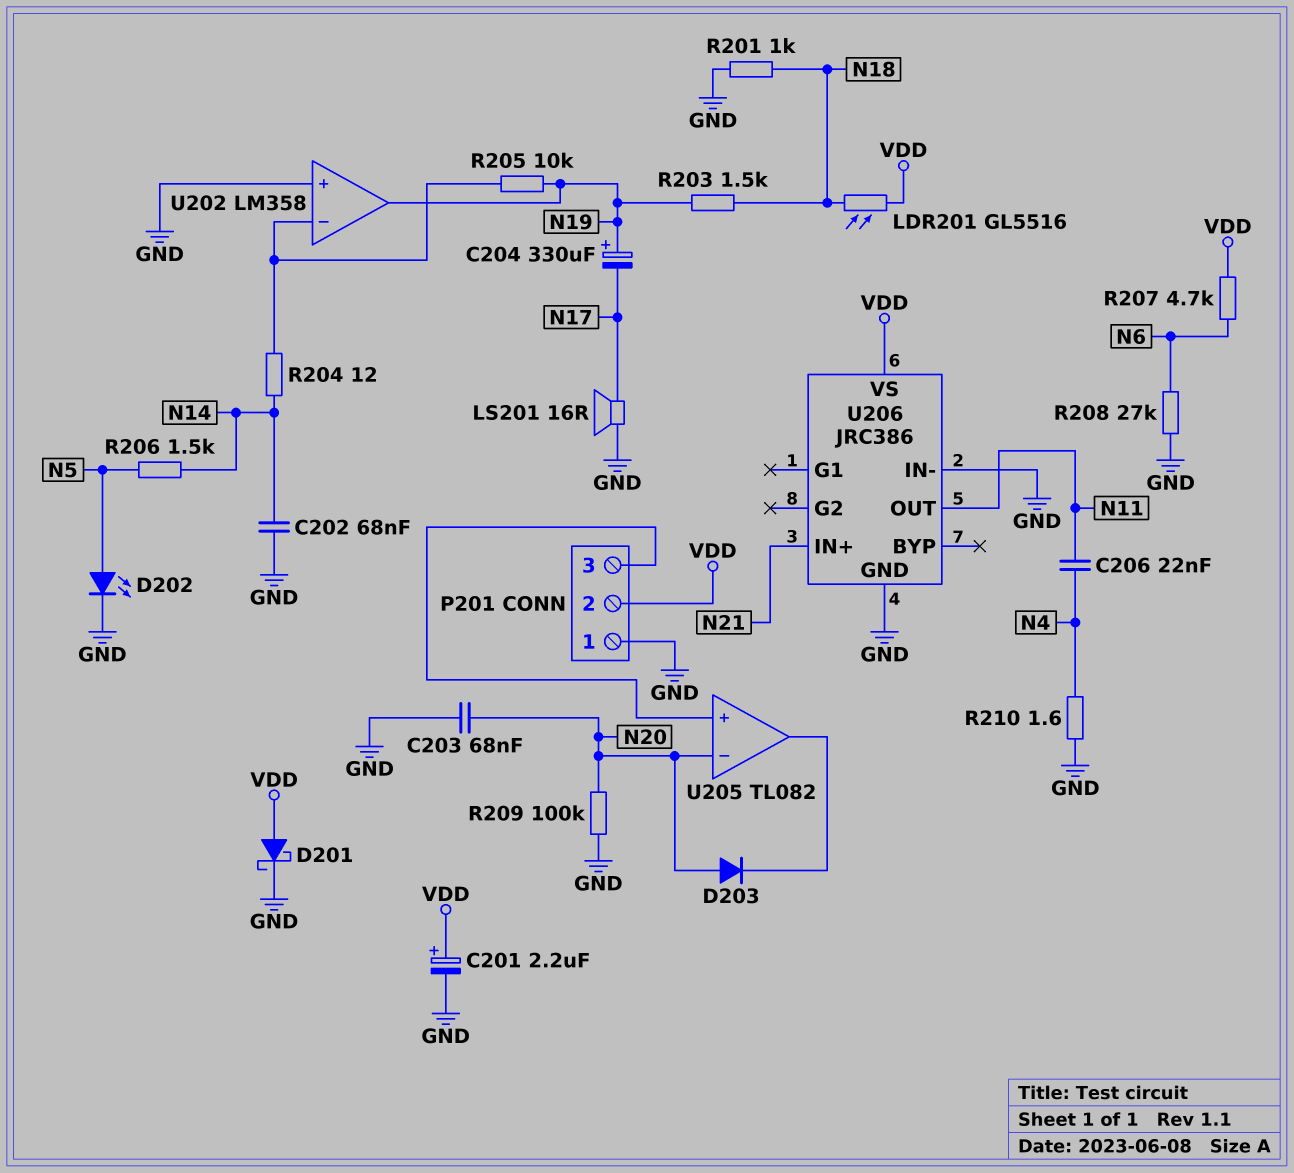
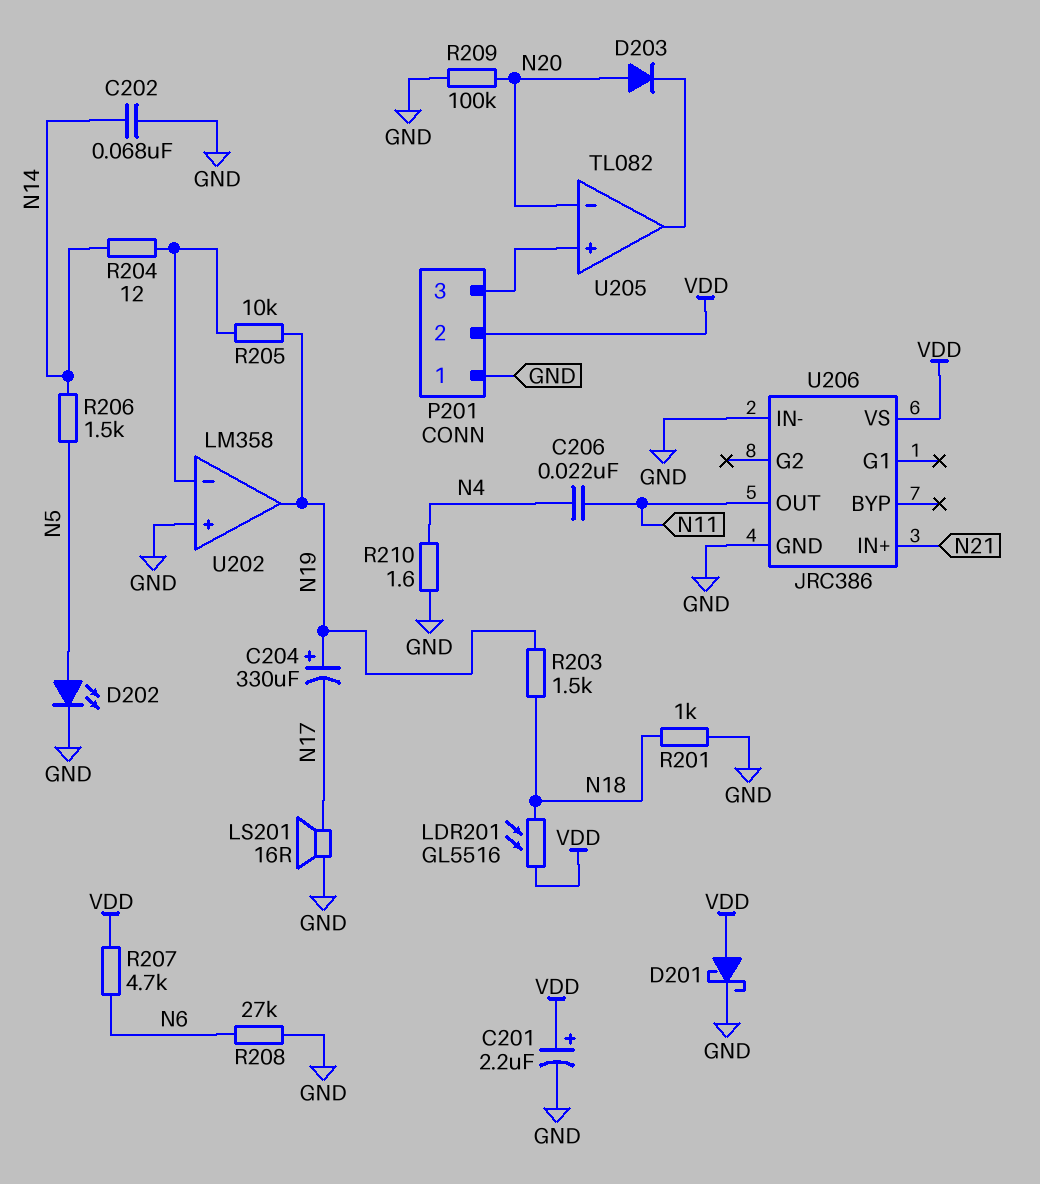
C203: 68nF (GND, N20) -> none

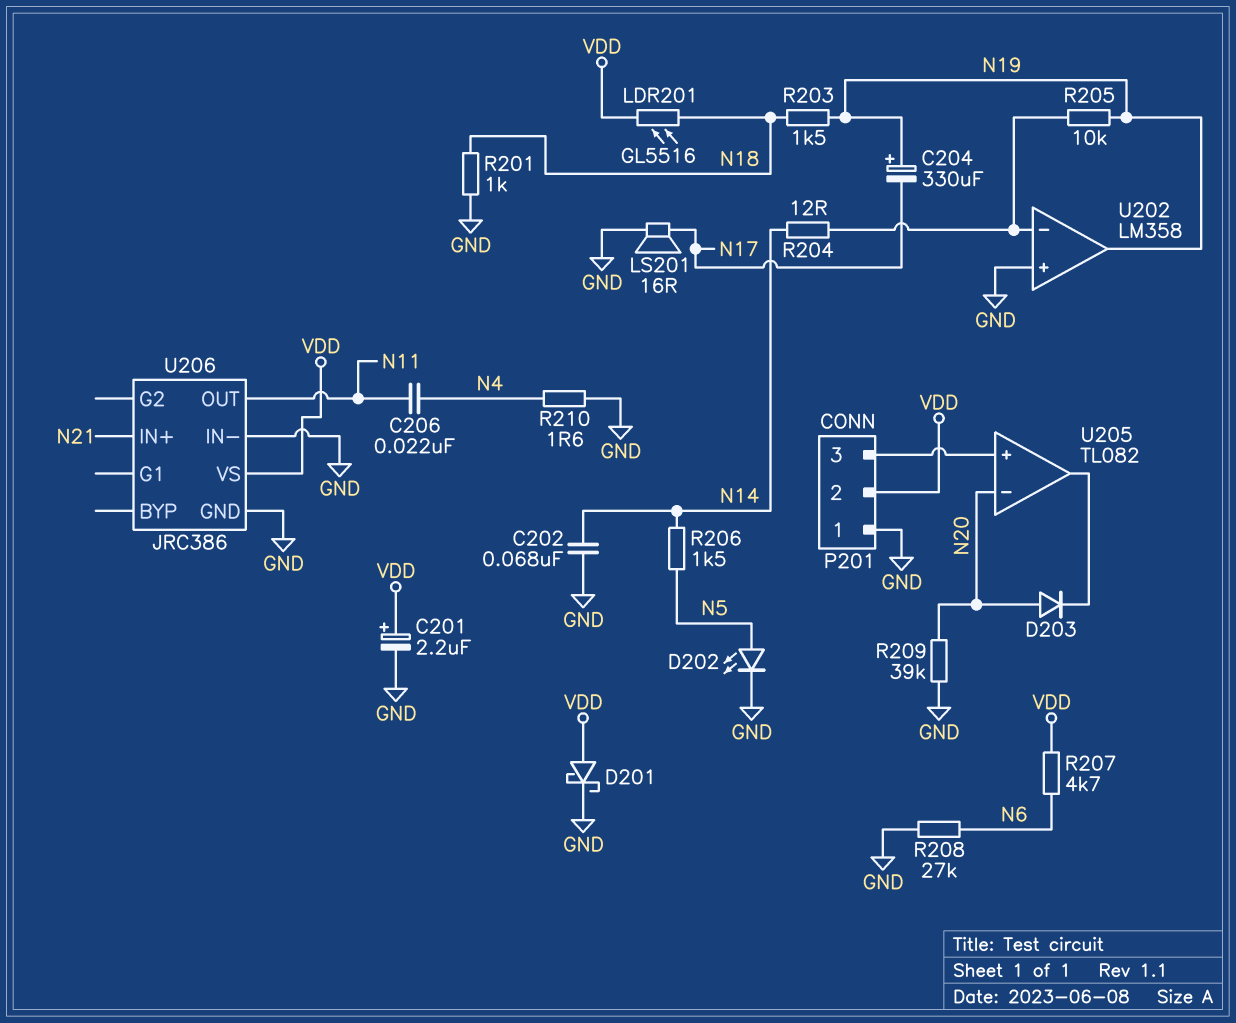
R209: 100k (GND, N20) -> 39k (GND, N20)

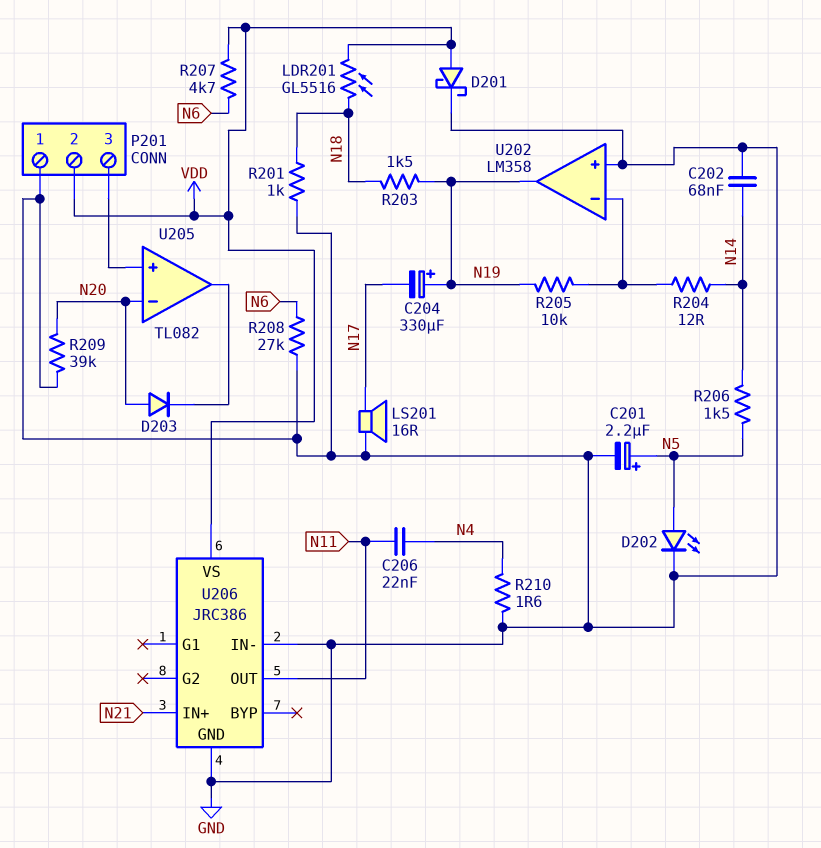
C201: 2.2uF (plus VDD, minus GND) -> 2.2uF (plus N5, minus GND)

